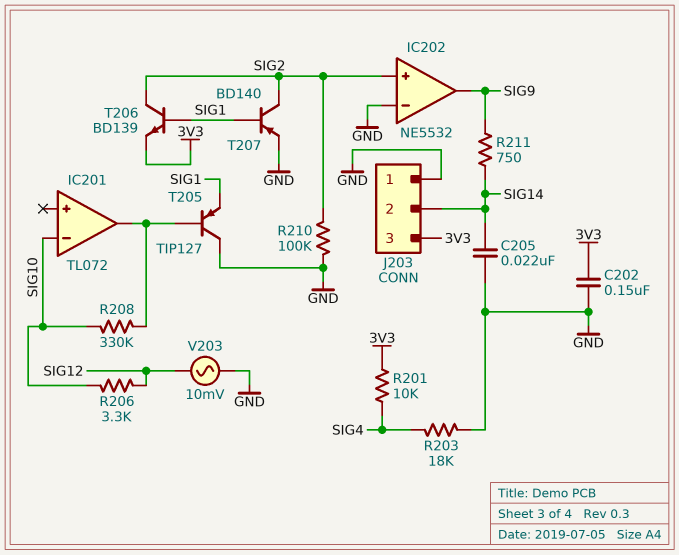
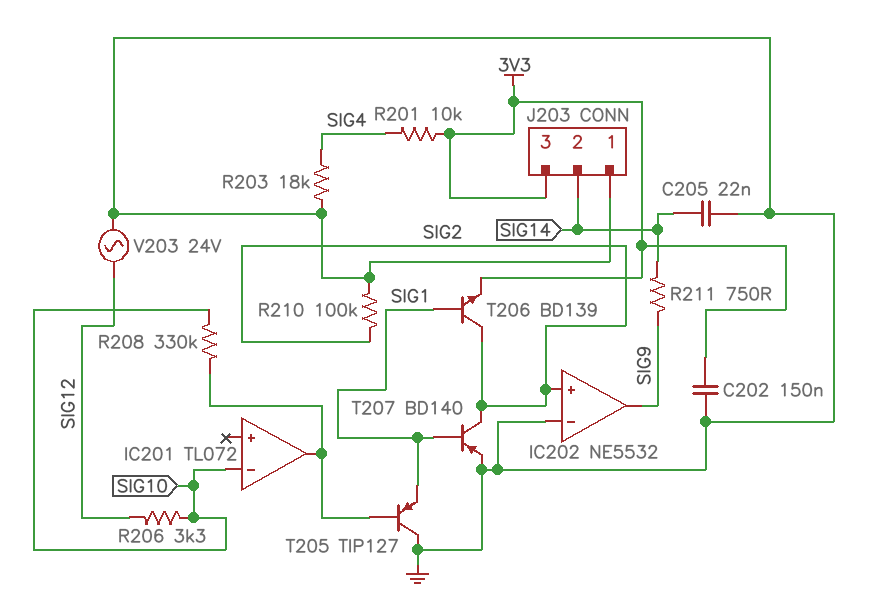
V203: AC 10mV (GND, SIG12) -> AC 24V (GND, SIG12)

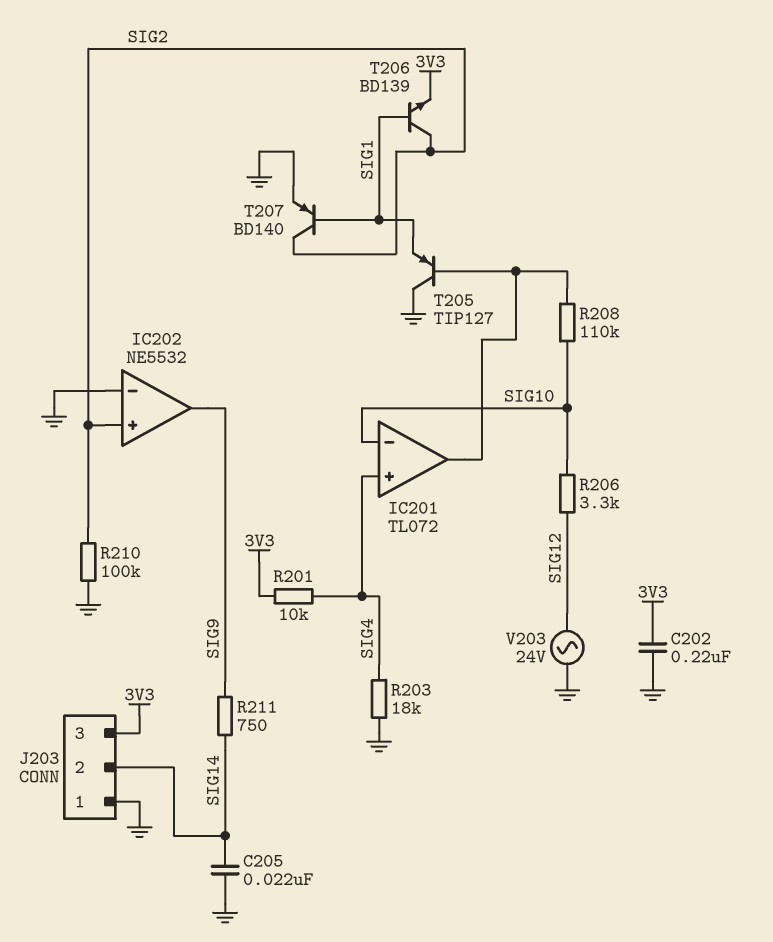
C202: 150nF (3V3, GND) -> 220nF (3V3, GND)
IC201 pin in+: none -> SIG4
R208: 330k (IC201/out, SIG10) -> 110k (IC201/out, SIG10)

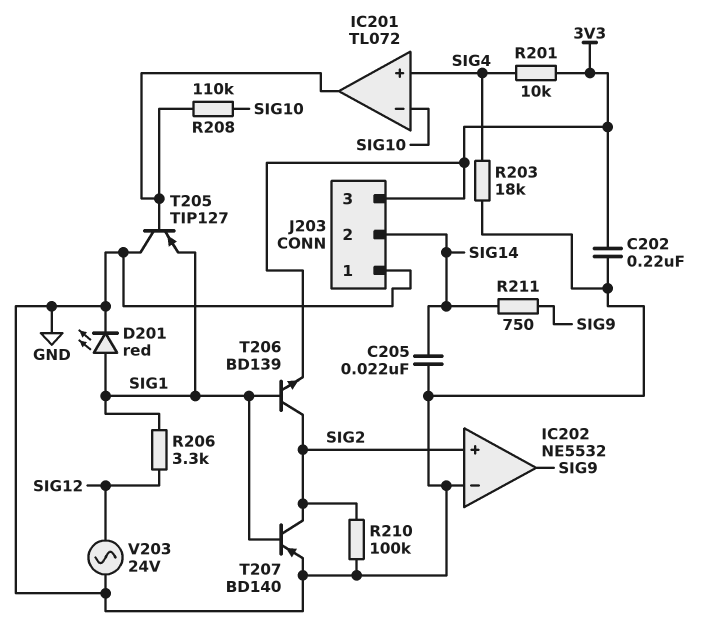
D201: none -> LED red (A SIG1, K GND)
R206: 3.3k (SIG10, SIG12) -> 3.3k (SIG1, SIG12)

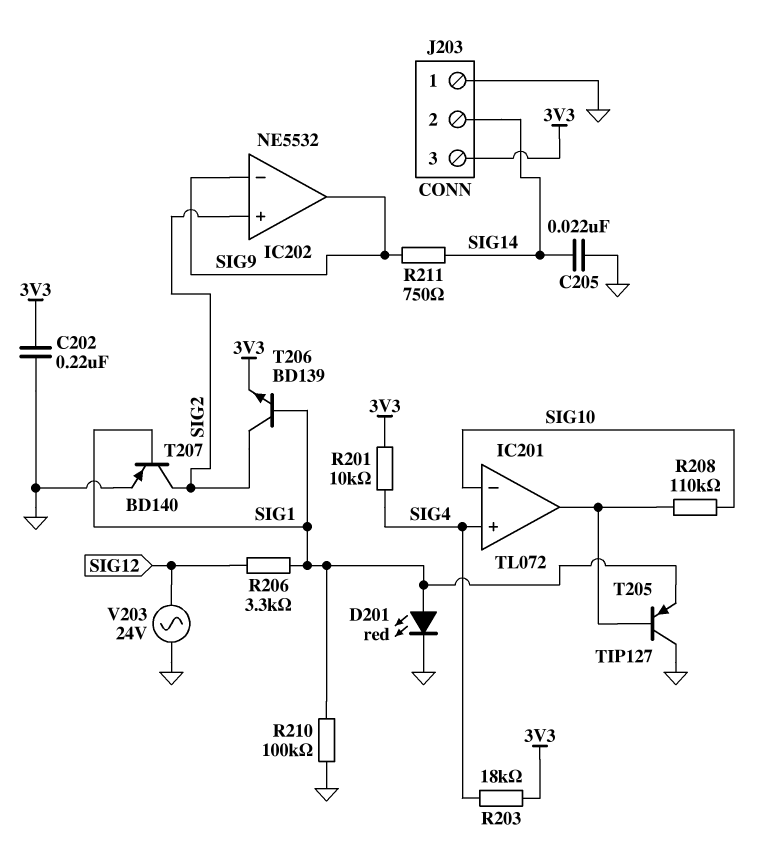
IC202 pin in-: GND -> SIG9
R203: 18k (GND, SIG4) -> 18k (3V3, SIG4)
R210: 100k (GND, SIG2) -> 100k (GND, SIG1)

